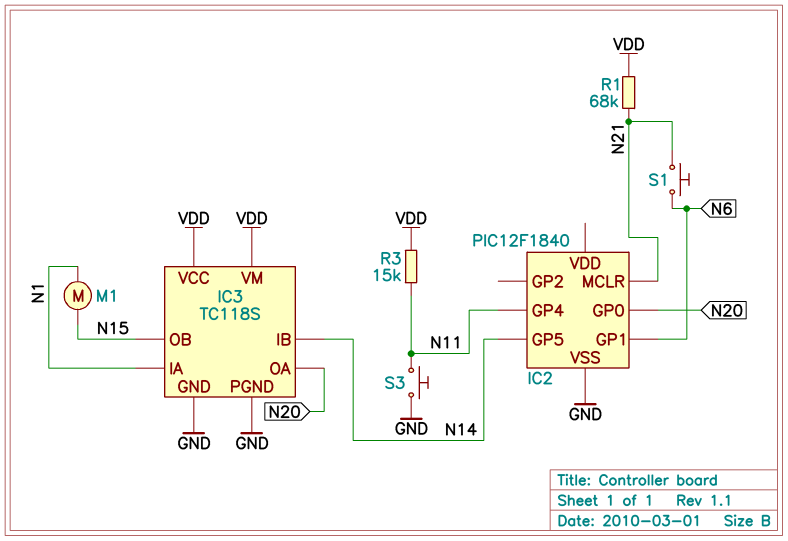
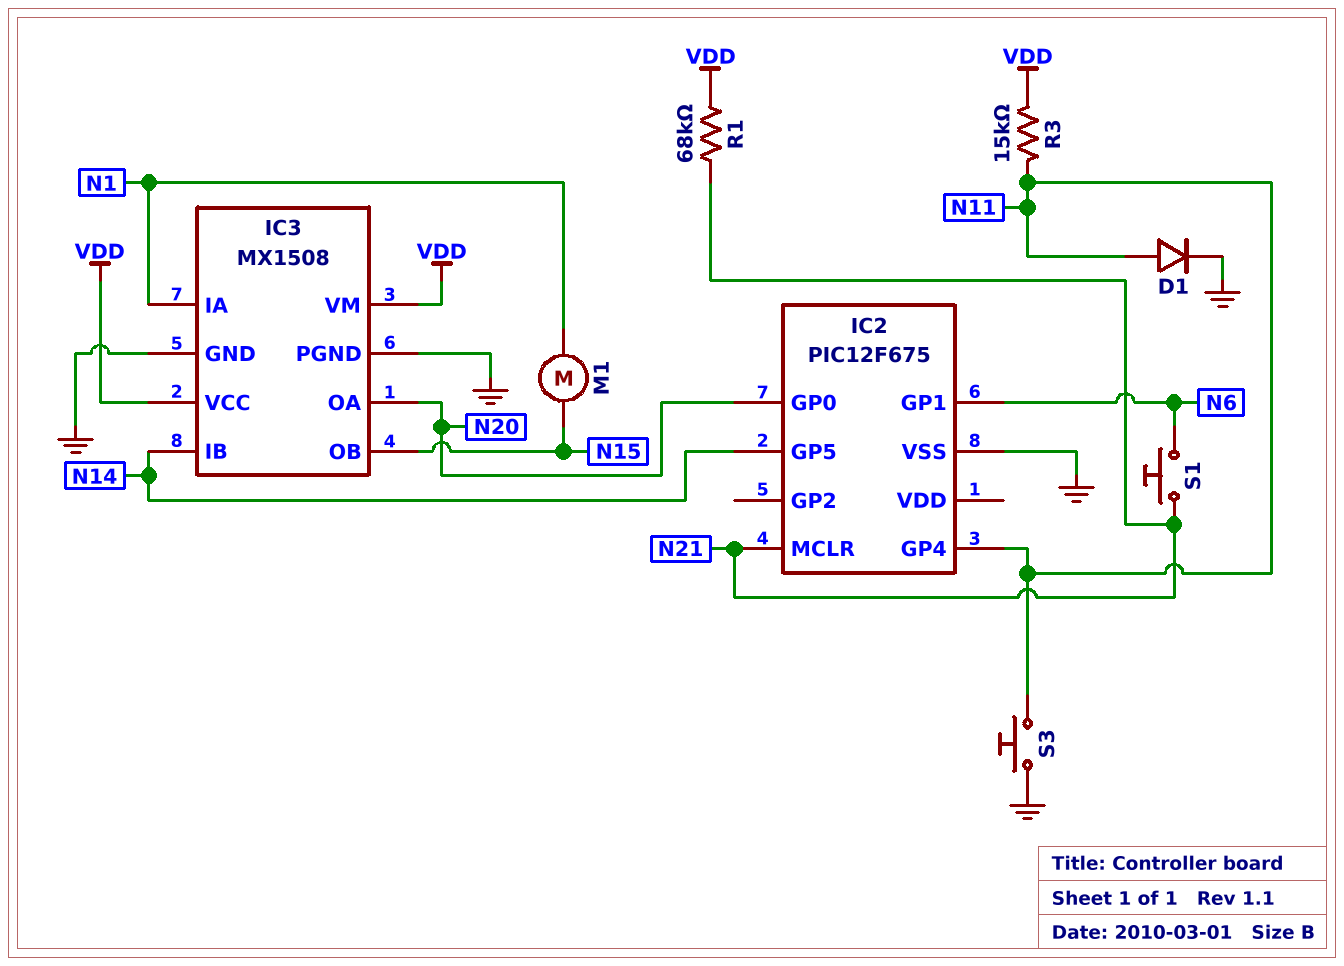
D1: none -> diode (A N11, K GND)
IC2: PIC12F1840 -> PIC12F675
IC3: TC118S -> MX1508

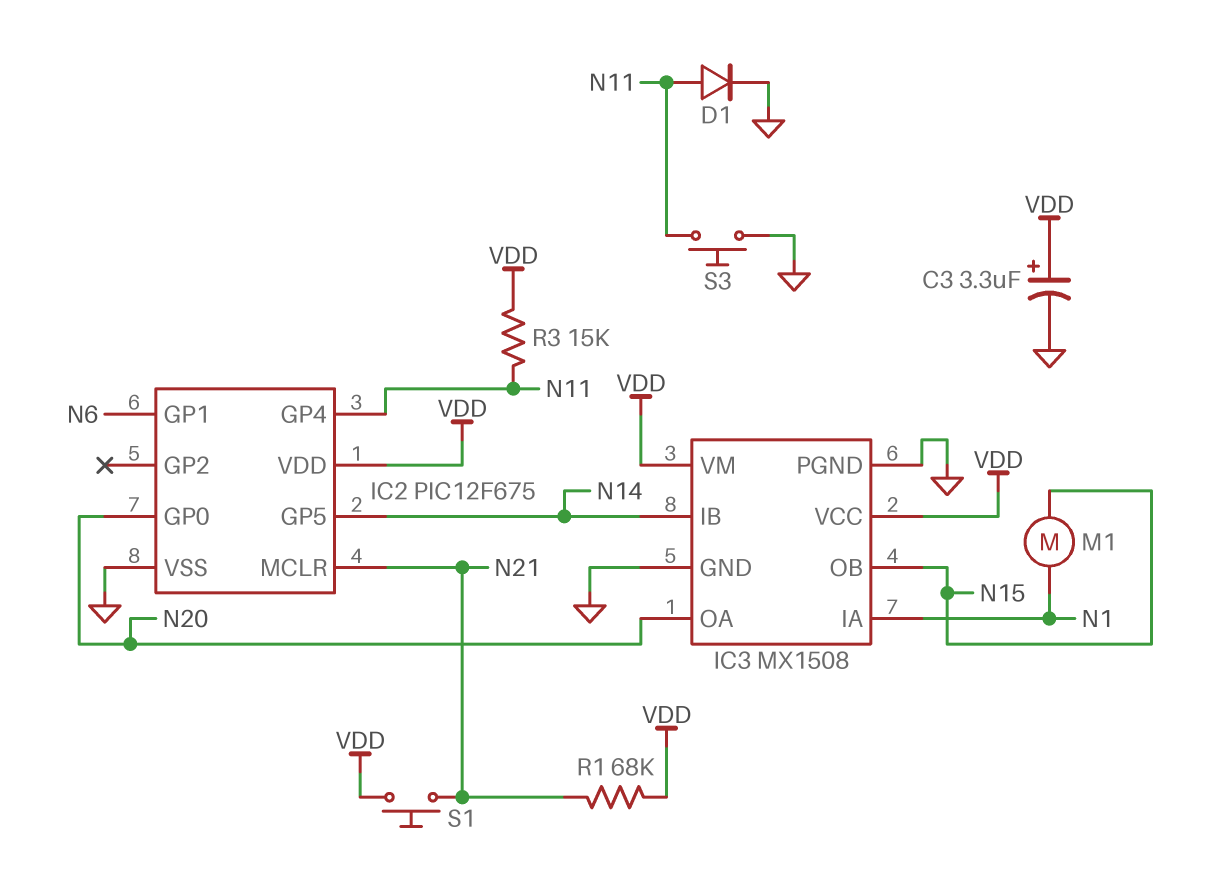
C3: none -> 3.3uF (plus VDD, minus GND)
IC2 pin VDD: none -> VDD
S1: button (N6, N21) -> button (N21, VDD)

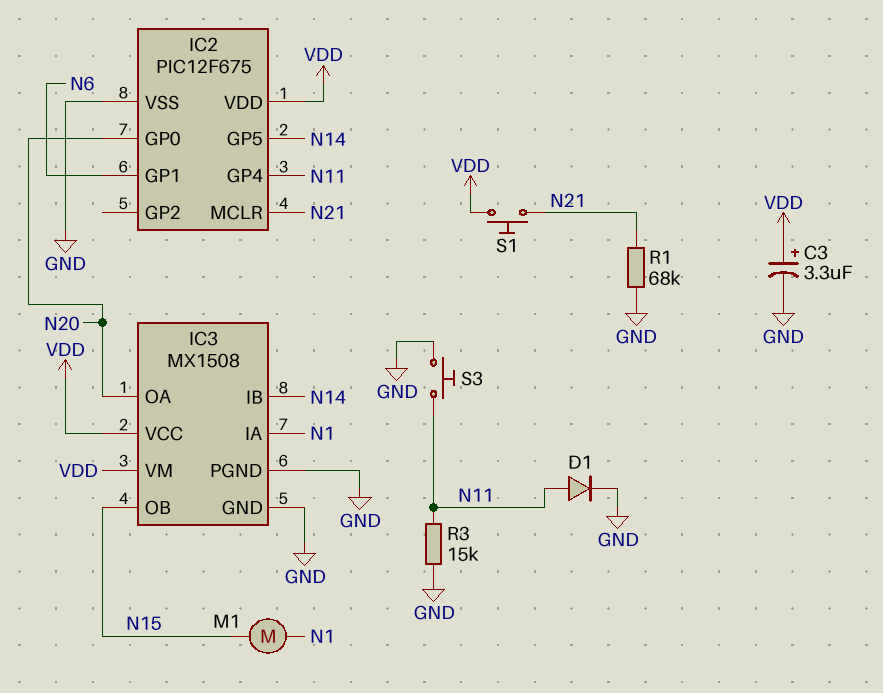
R1: 68k (N21, VDD) -> 68k (GND, N21)
R3: 15k (N11, VDD) -> 15k (GND, N11)

